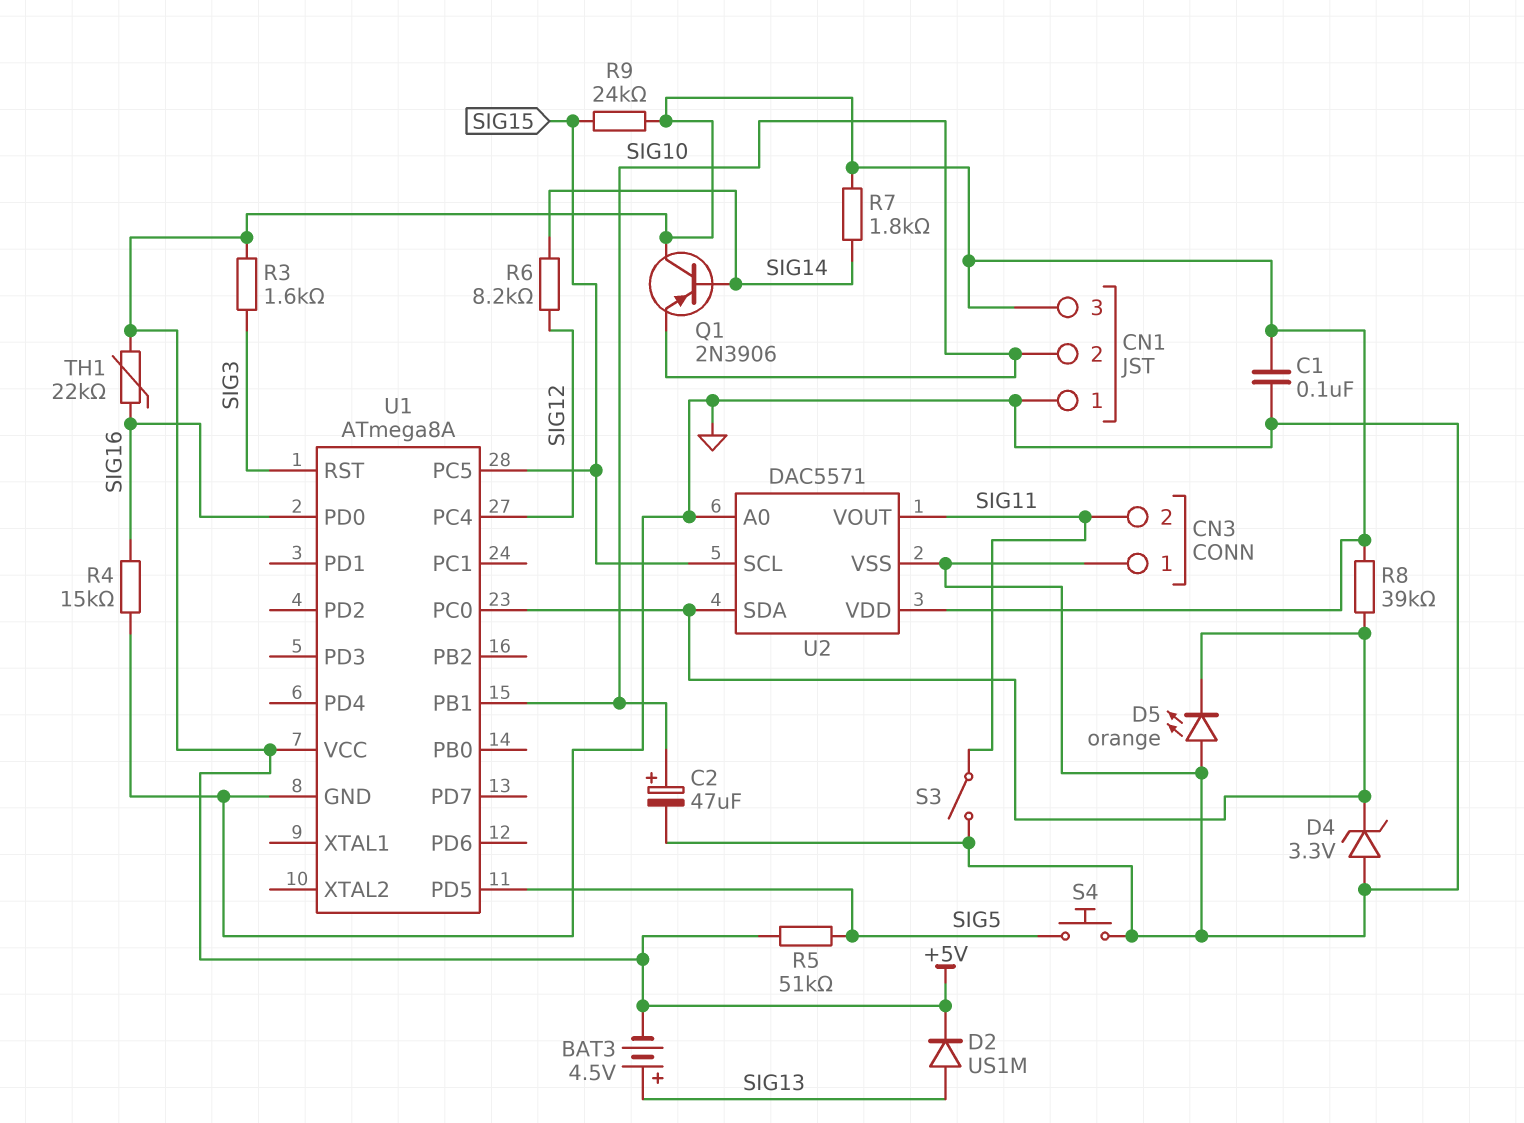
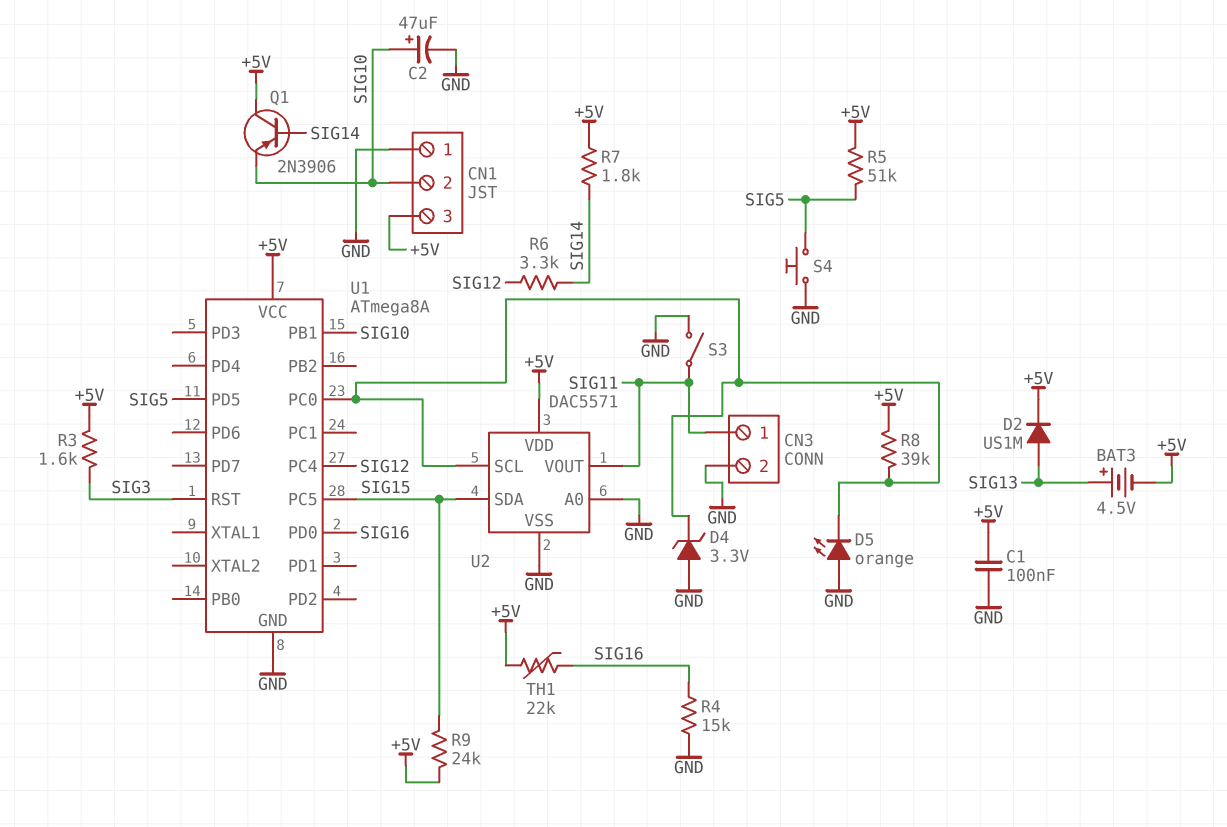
CN3 pin 1: GND -> SIG11
CN3 pin 2: SIG11 -> GND
R6: 8.2k (SIG12, SIG14) -> 3.3k (SIG12, SIG14)
U2 pin SCL: SIG15 -> U1/PC0
U2 pin SDA: U1/PC0 -> SIG15

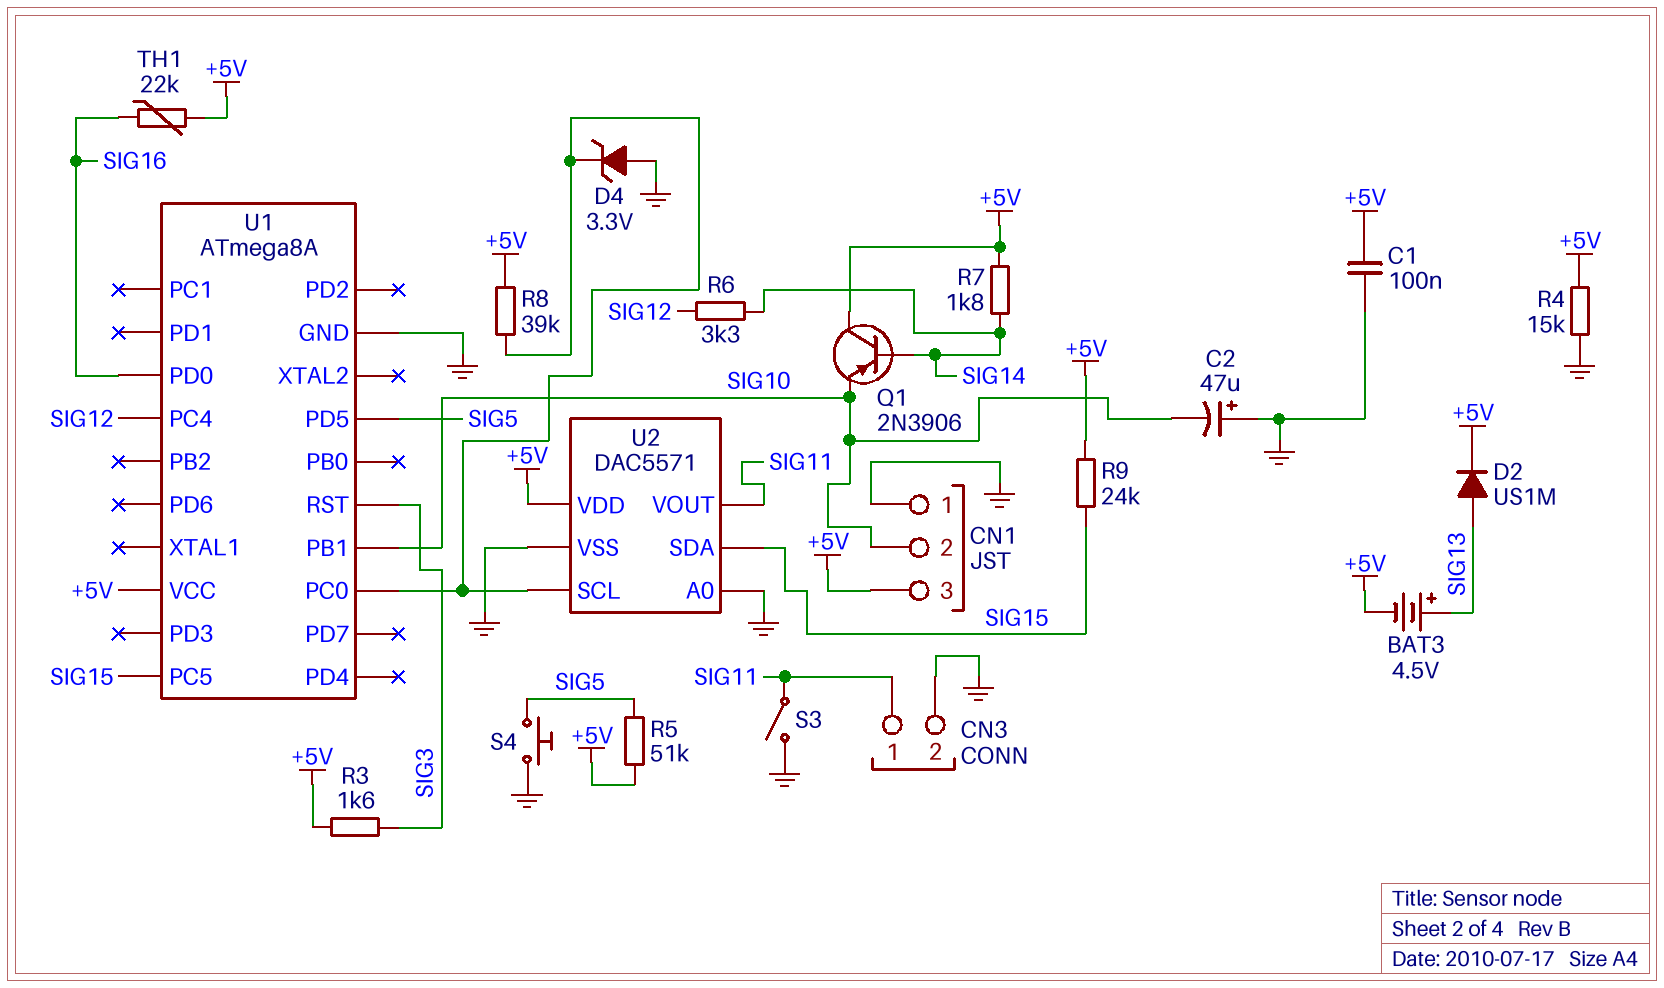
C2: 47uF (plus SIG10, minus GND) -> 47uF (plus GND, minus SIG10)
D5: LED orange (A GND, K U1/PC0) -> none
R4: 15k (GND, SIG16) -> 15k (+5V, GND)

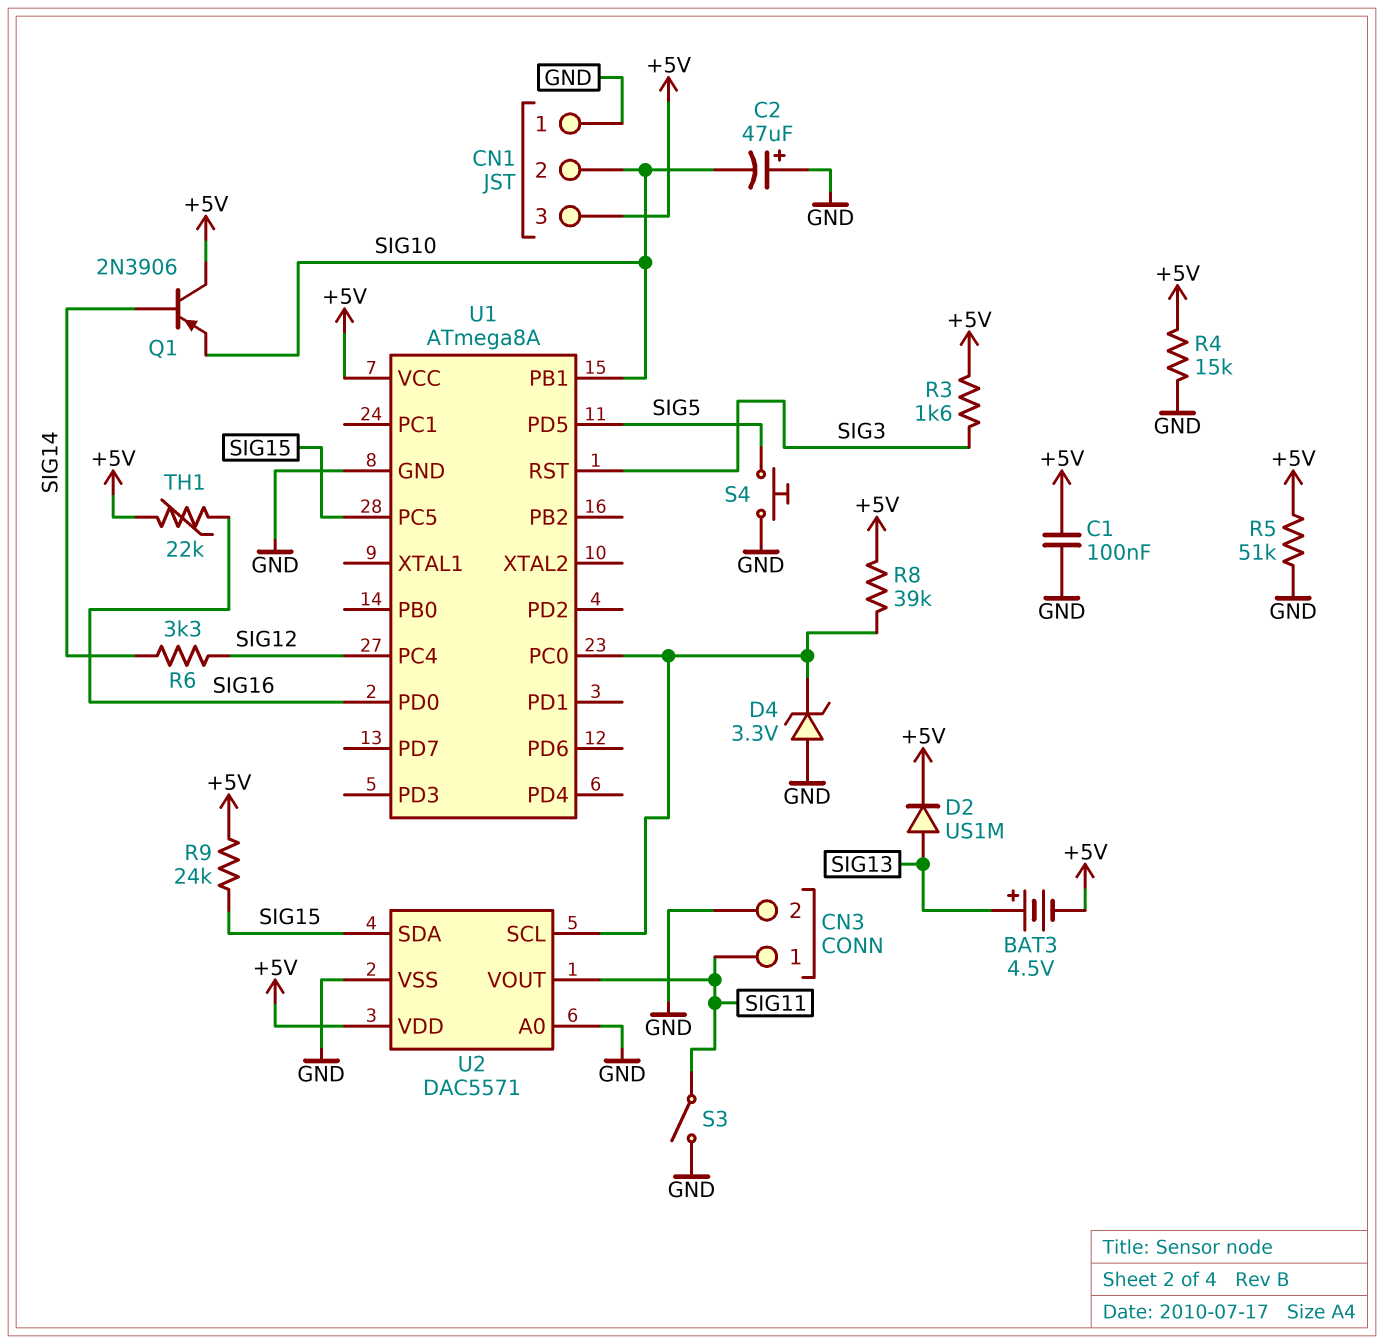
R5: 51k (+5V, SIG5) -> 51k (+5V, GND)
R7: 1.8k (+5V, SIG14) -> none

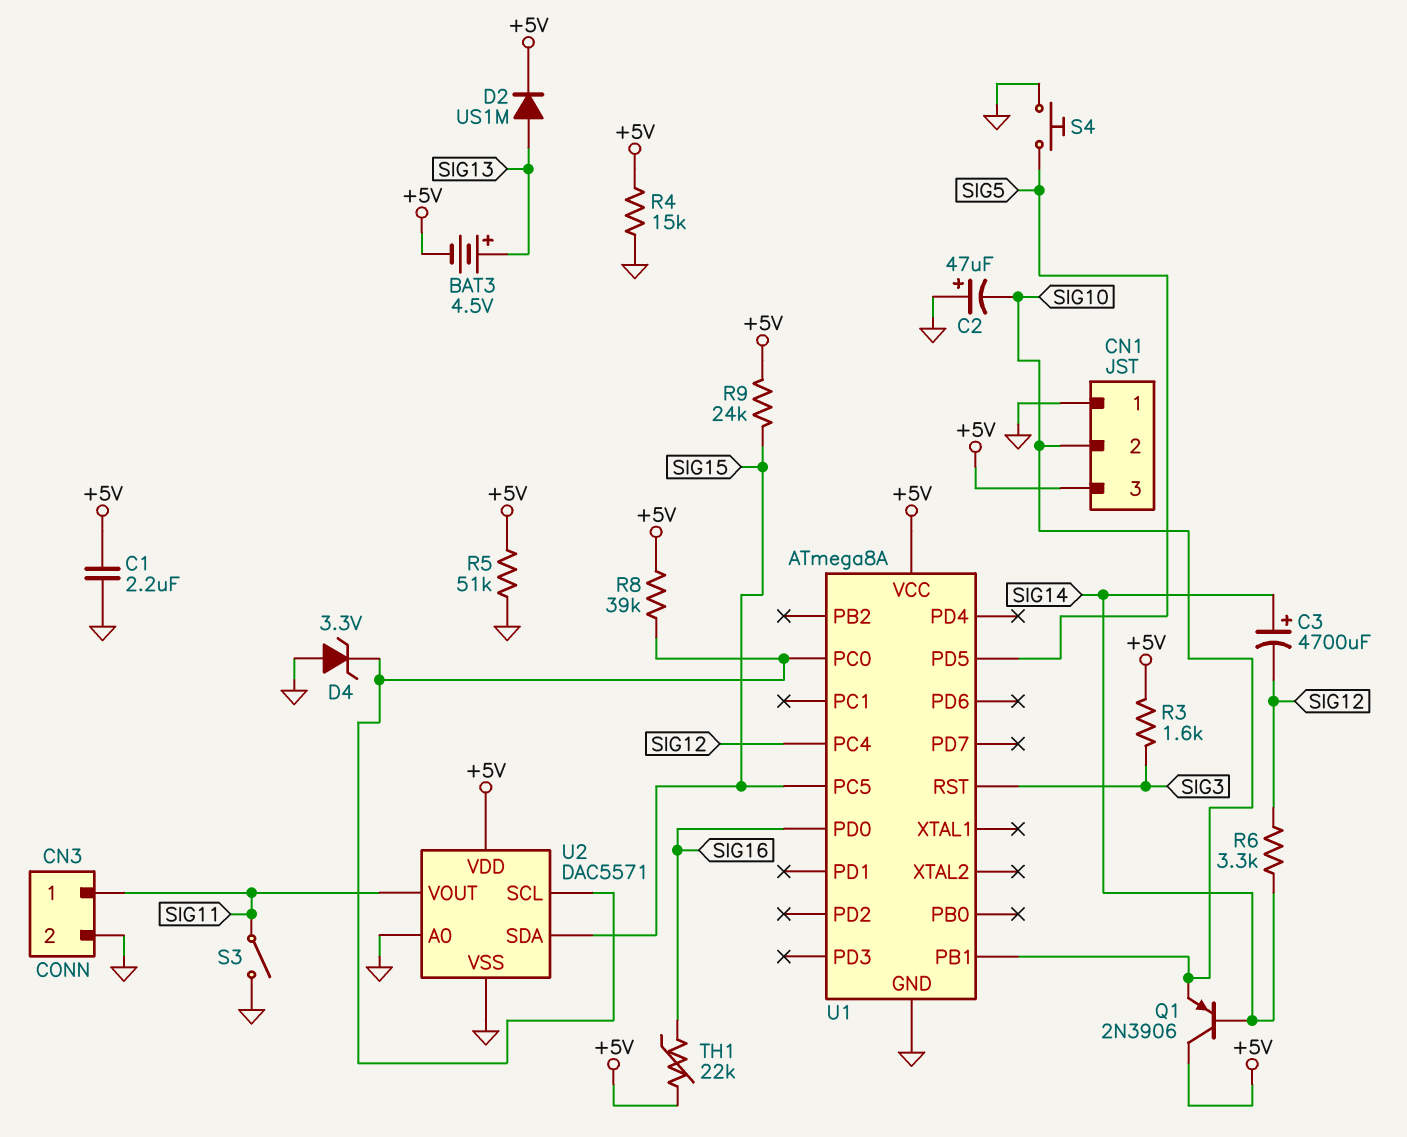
C1: 100nF (+5V, GND) -> 2.2uF (+5V, GND)
C3: none -> 4700uF (plus SIG14, minus SIG12)

